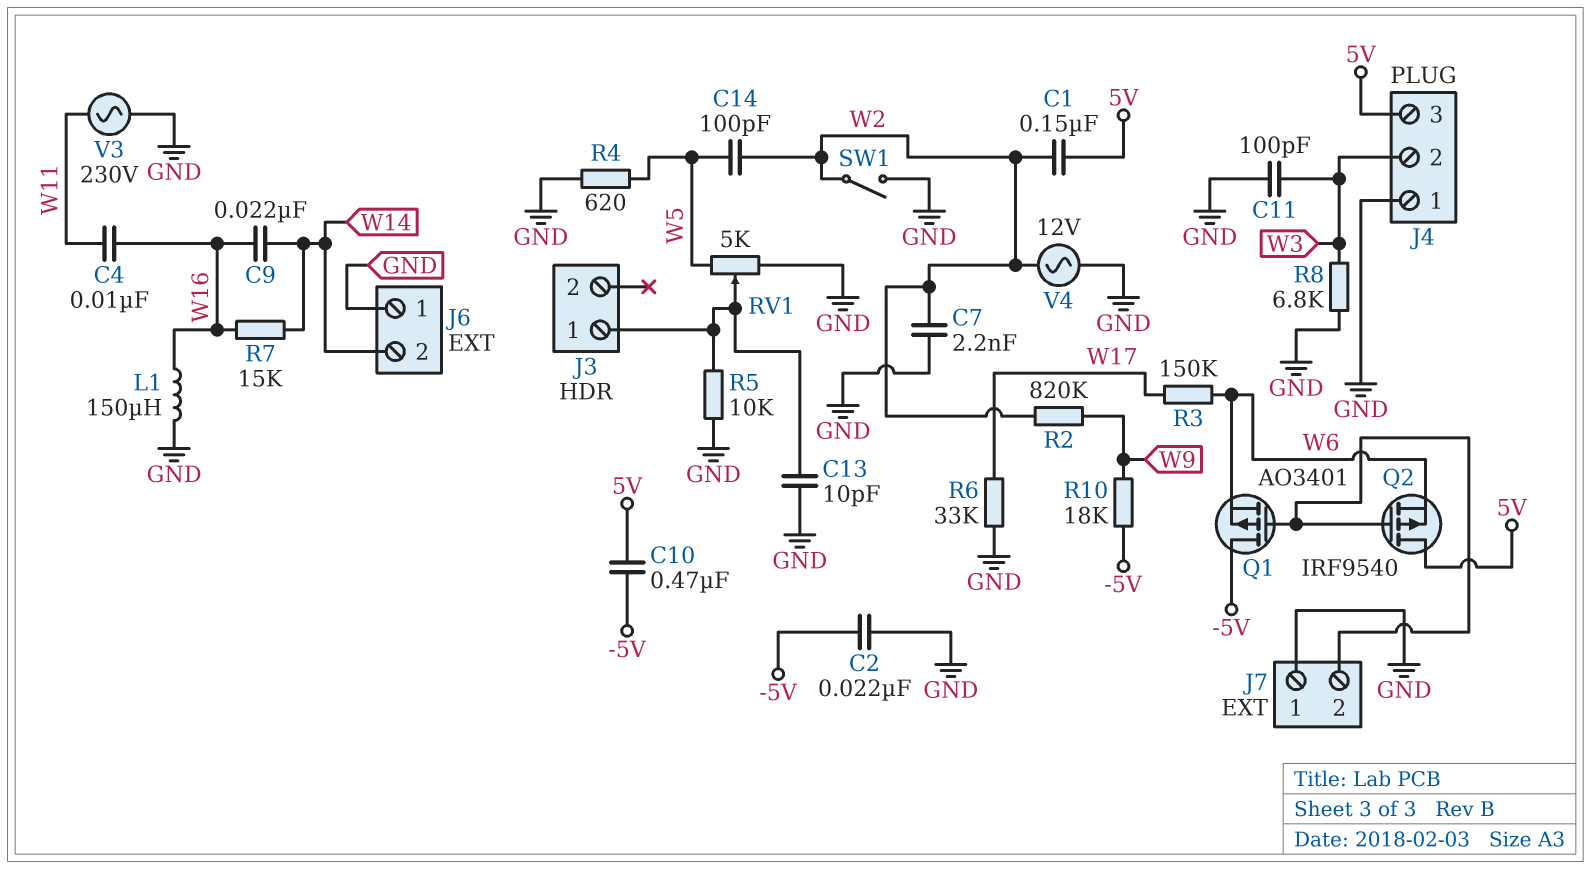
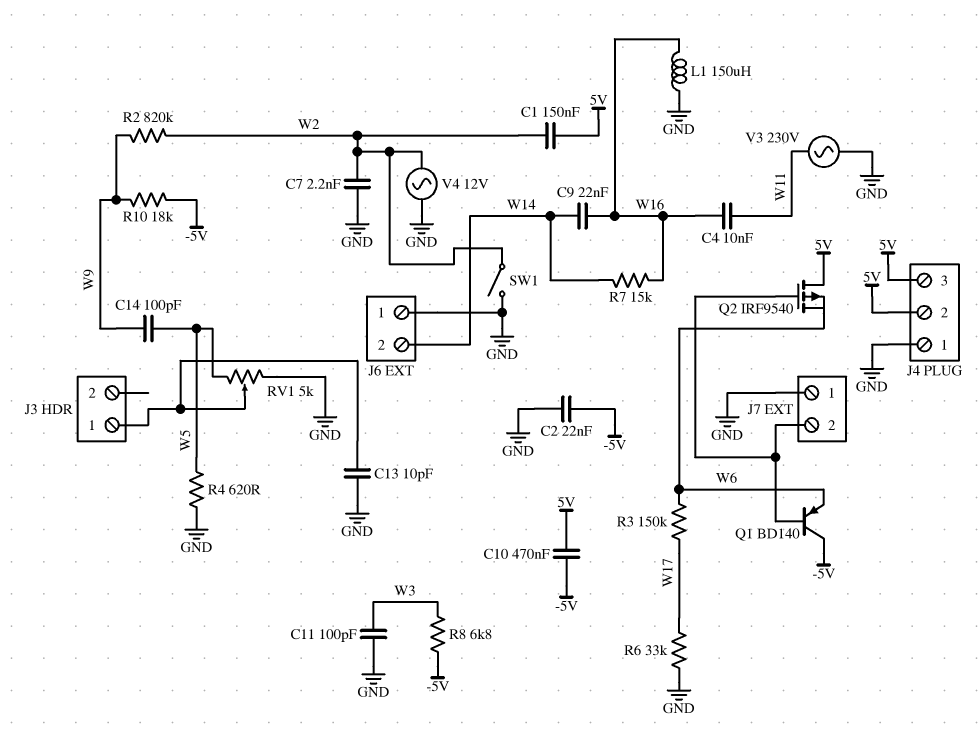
C14: 100pF (W2, W5) -> 100pF (W5, W9)
J4 pin 2: W3 -> 5V
Q1: PMOS AO3401 (G J7/2, D -5V, S W6) -> PNP BD140 (B J7/2, C -5V, E W6)
R5: 10k (GND, J3/1) -> none
R8: 6.8k (GND, W3) -> 6.8k (-5V, W3)

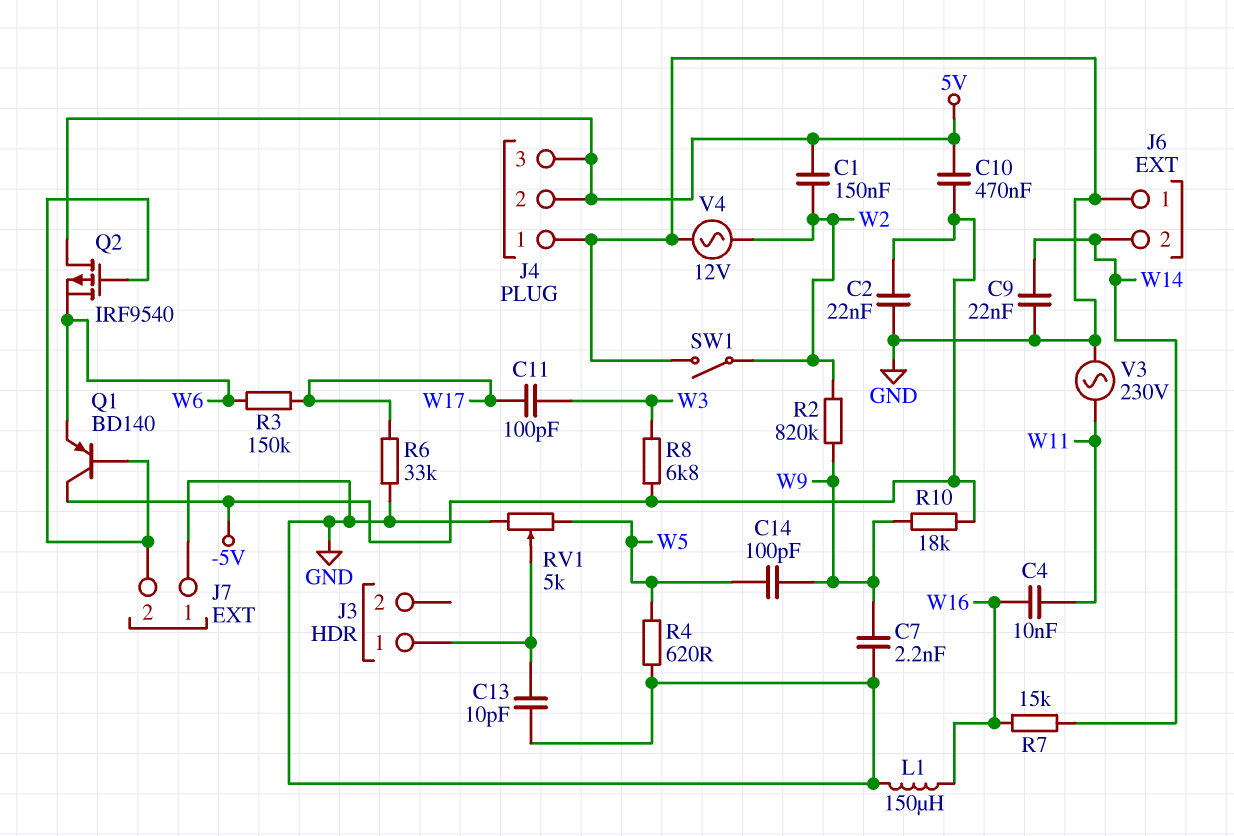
C7: 2.2nF (GND, W2) -> 2.2nF (GND, W9)
C9: 22nF (W14, W16) -> 22nF (GND, W14)
C11: 100pF (GND, W3) -> 100pF (W3, W17)

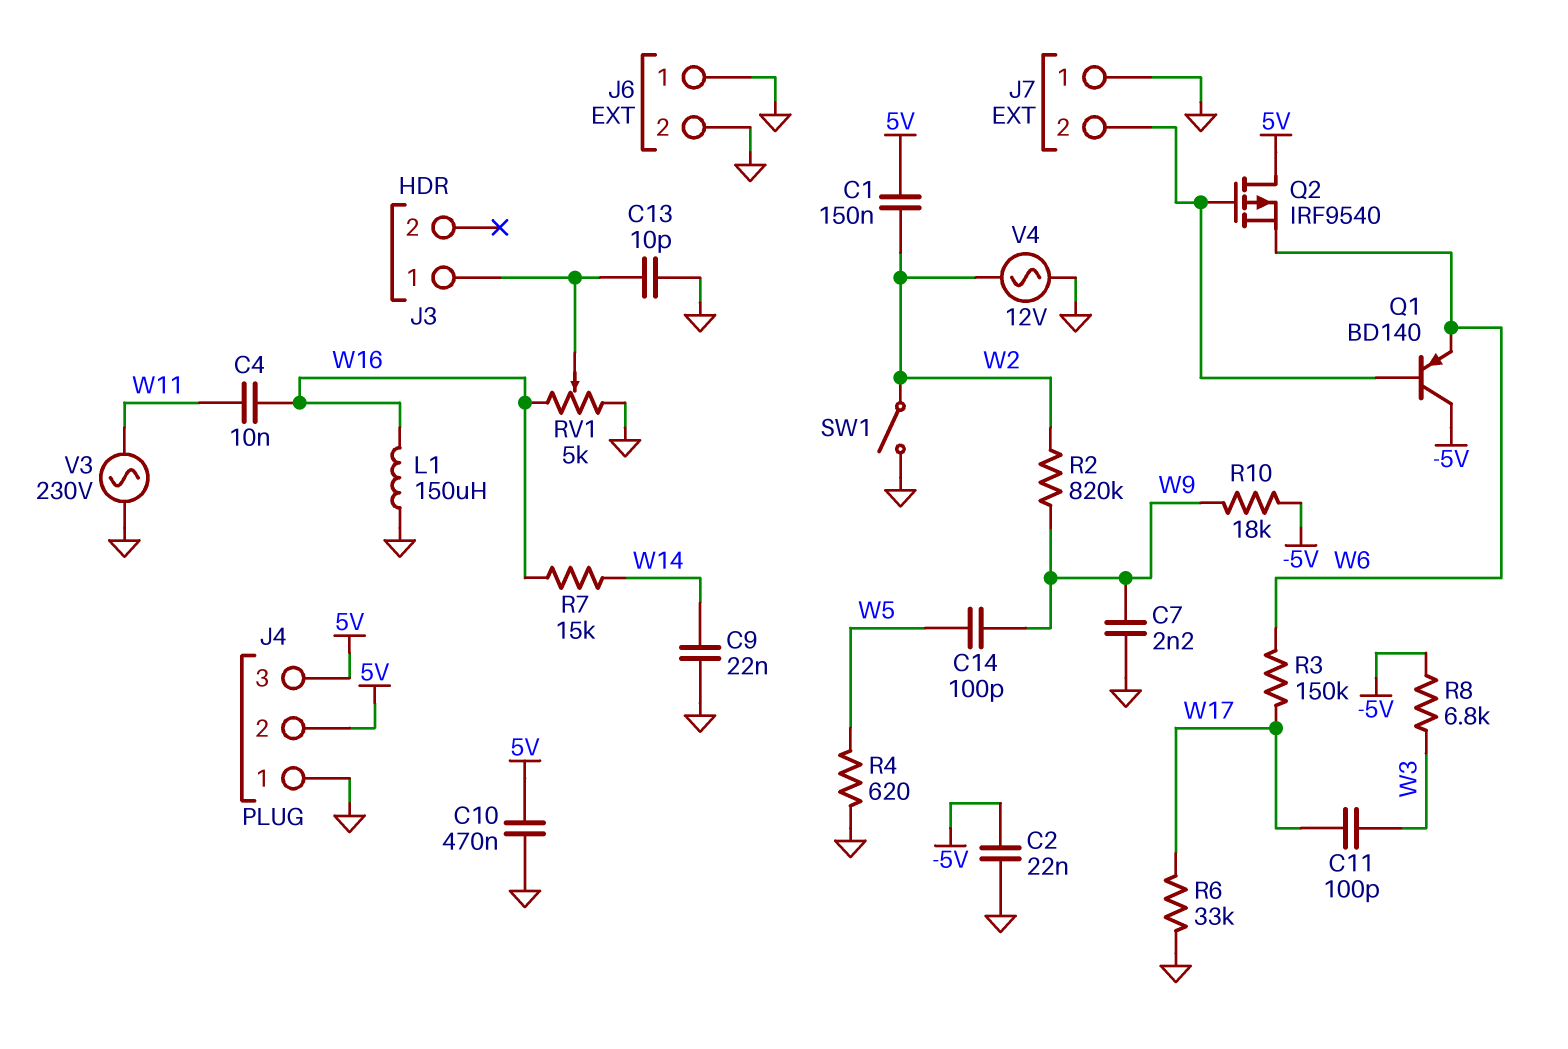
C10: 470nF (-5V, 5V) -> 470nF (5V, GND)
J6 pin 2: W14 -> GND
RV1: 5k (GND, W5, wiper J3/1) -> 5k (GND, W16, wiper J3/1)

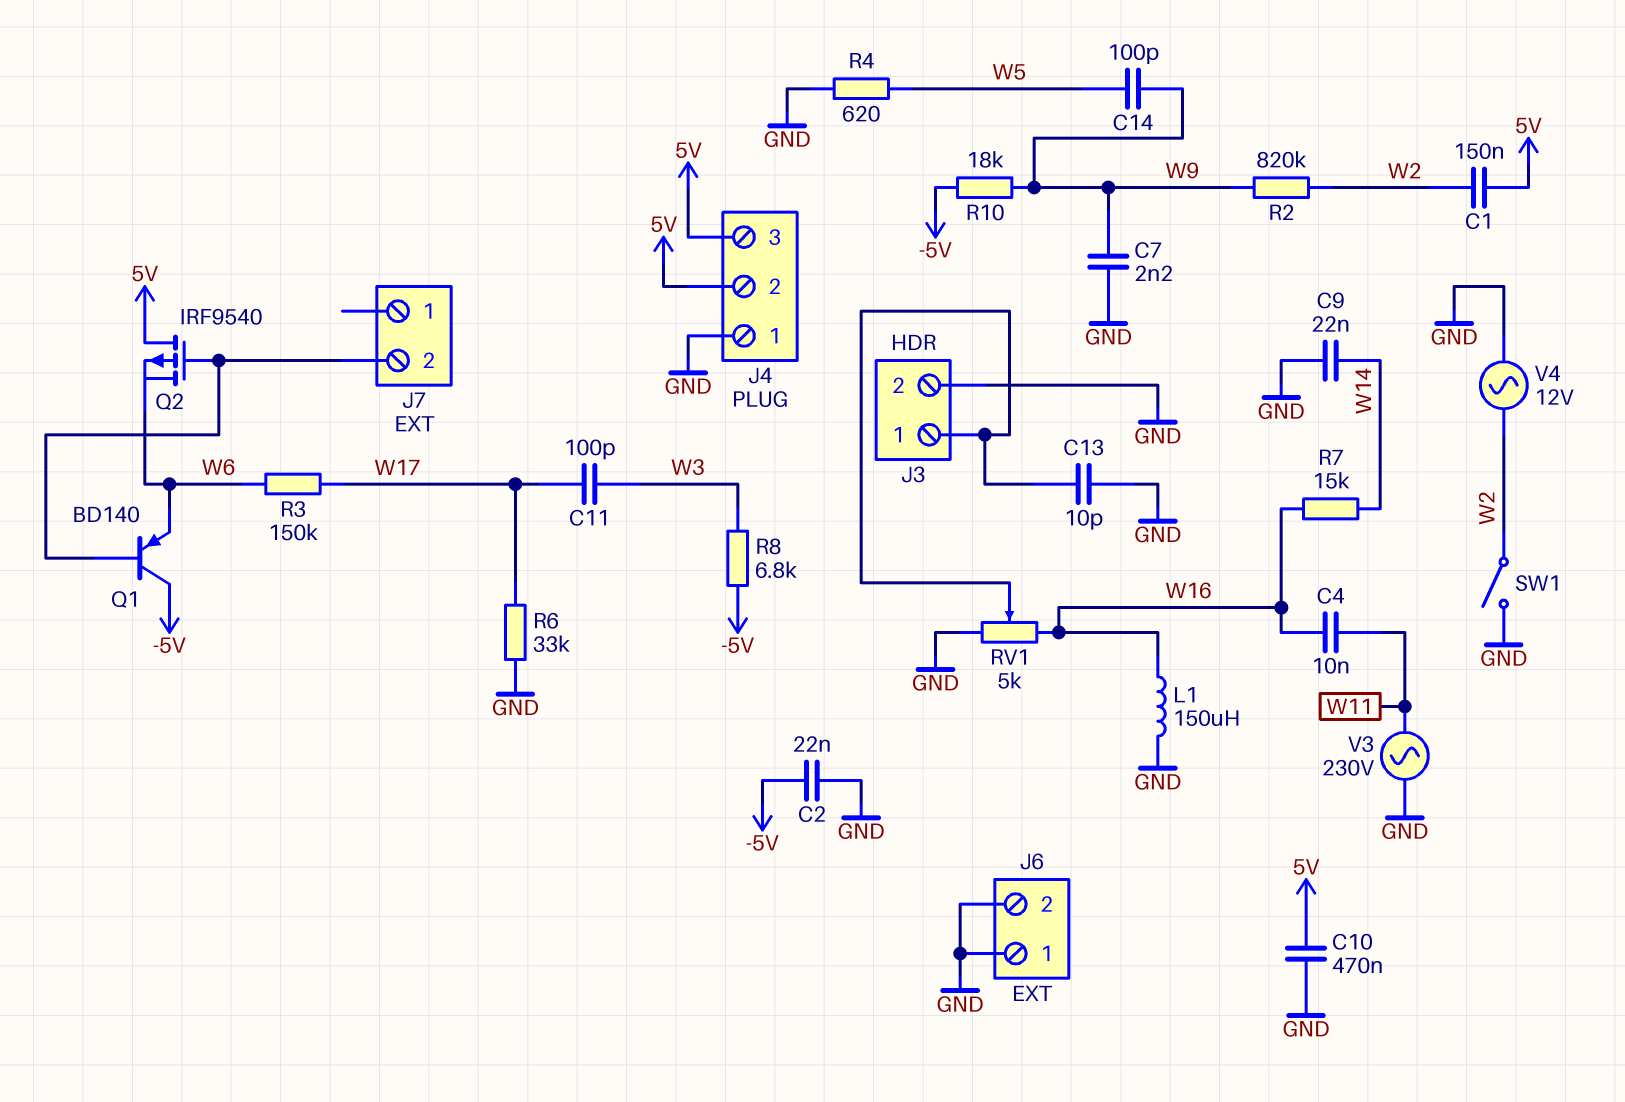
J3 pin 2: none -> GND
J7 pin 1: GND -> none

